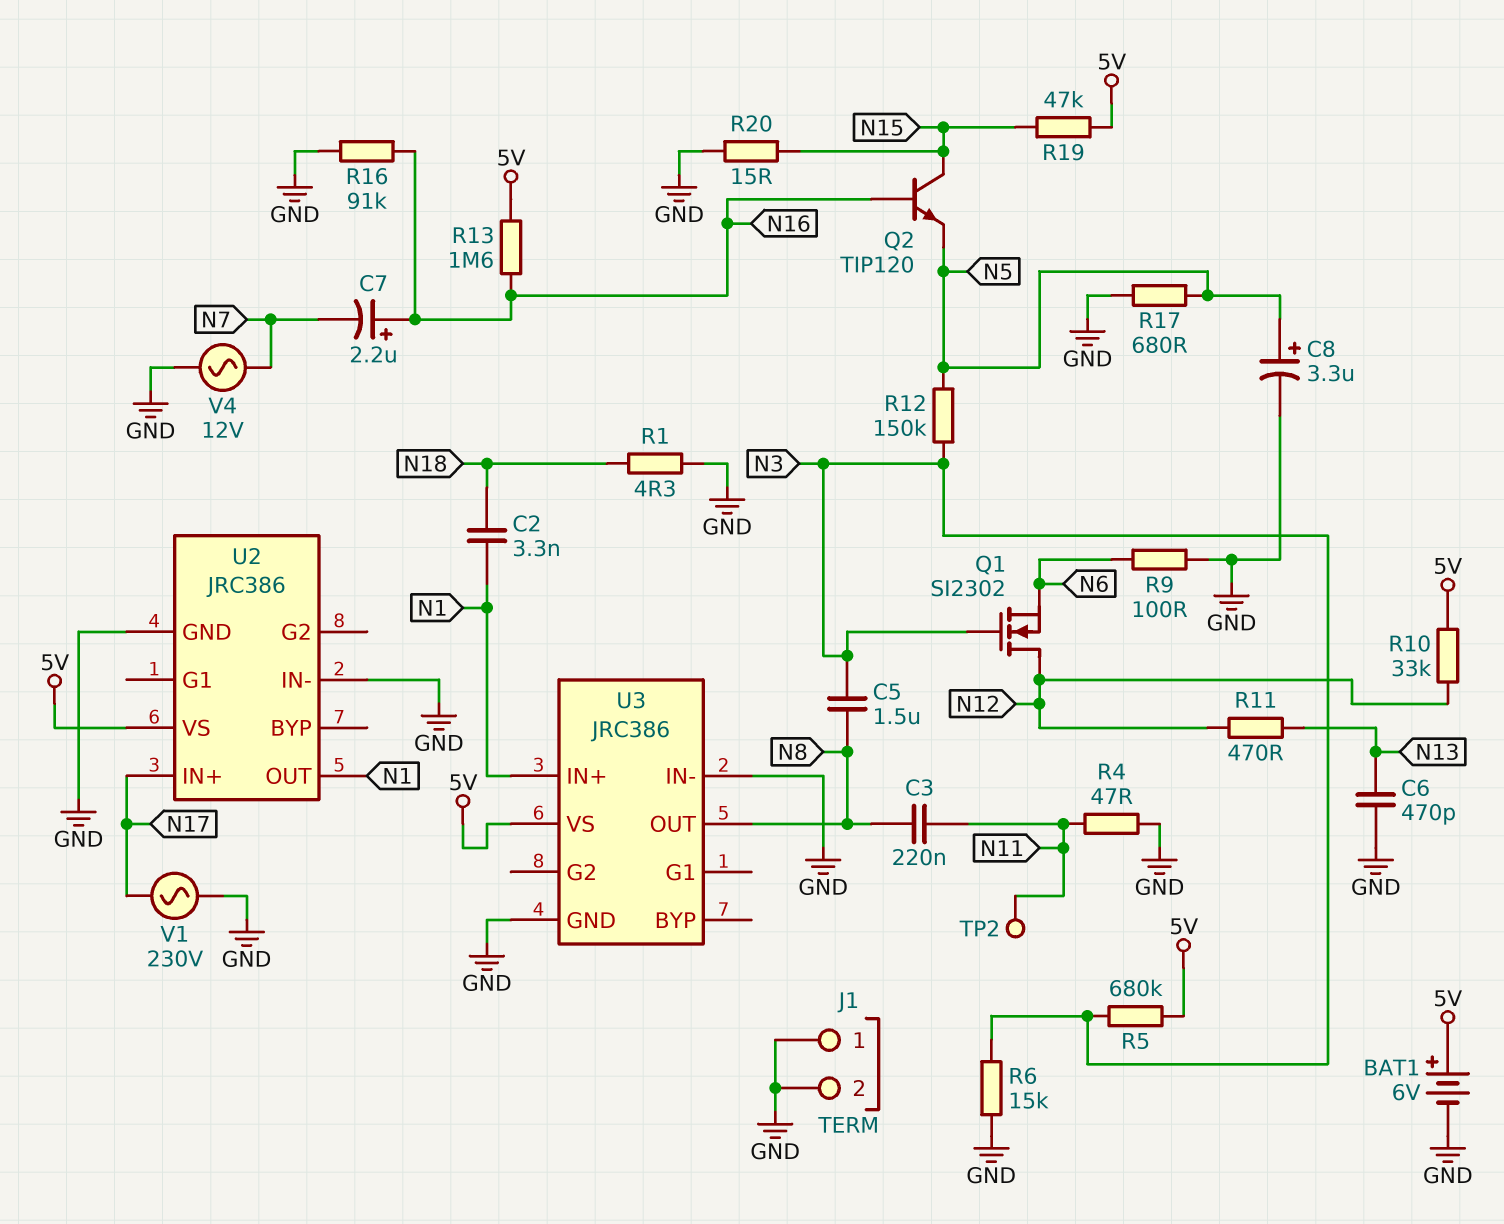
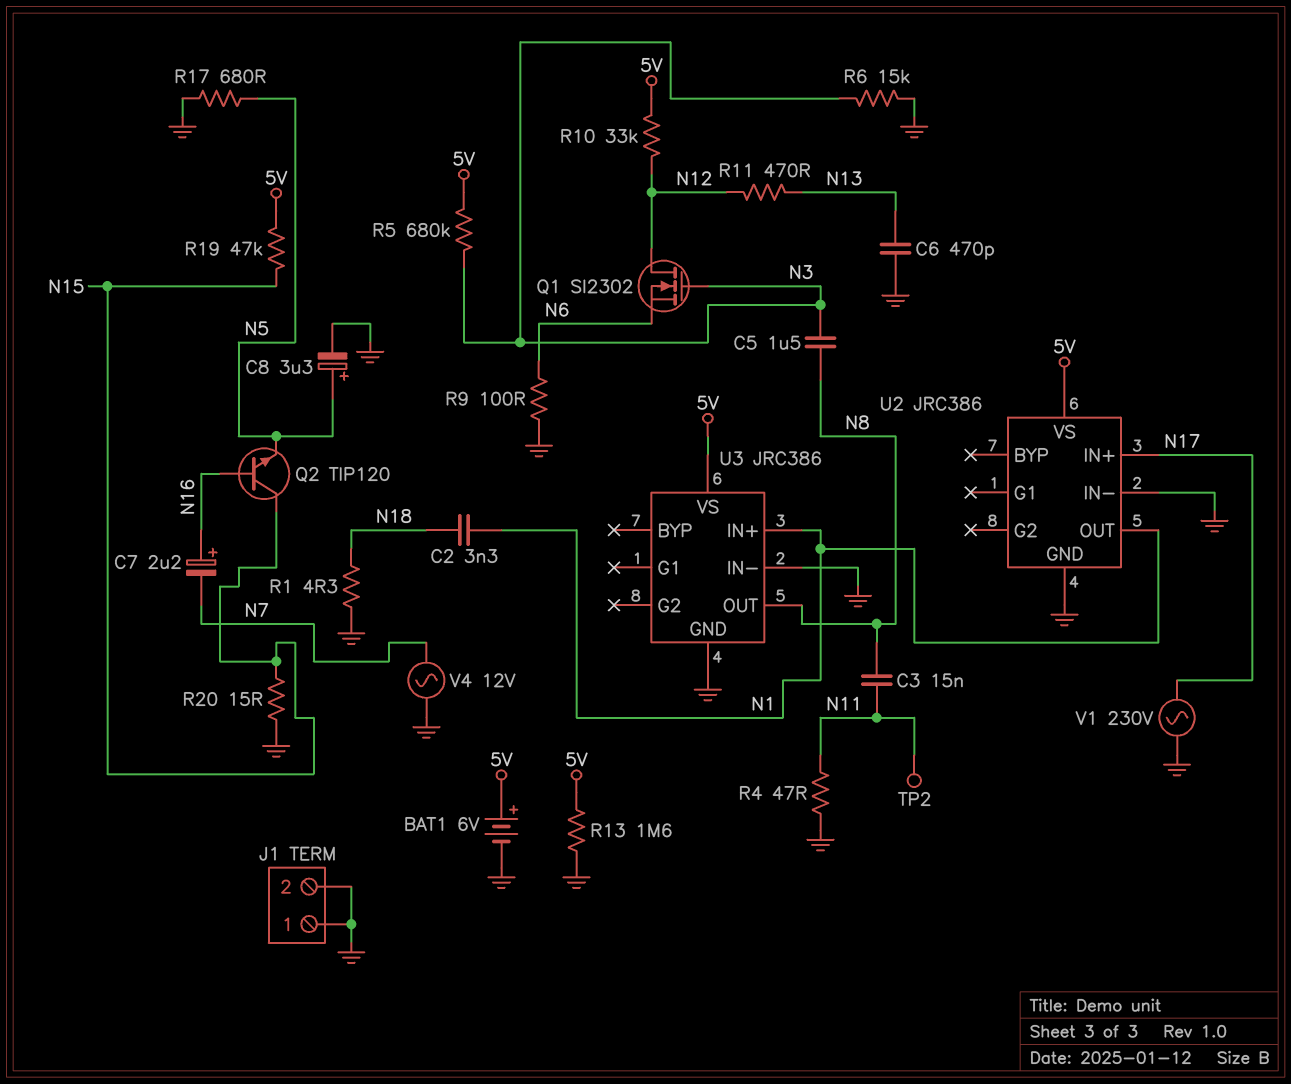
C3: 220nF (N8, N11) -> 15nF (N8, N11)
R12: 150k (N3, N5) -> none
R13: 1.6M (5V, N16) -> 1.6M (5V, GND)
R16: 91k (GND, N16) -> none

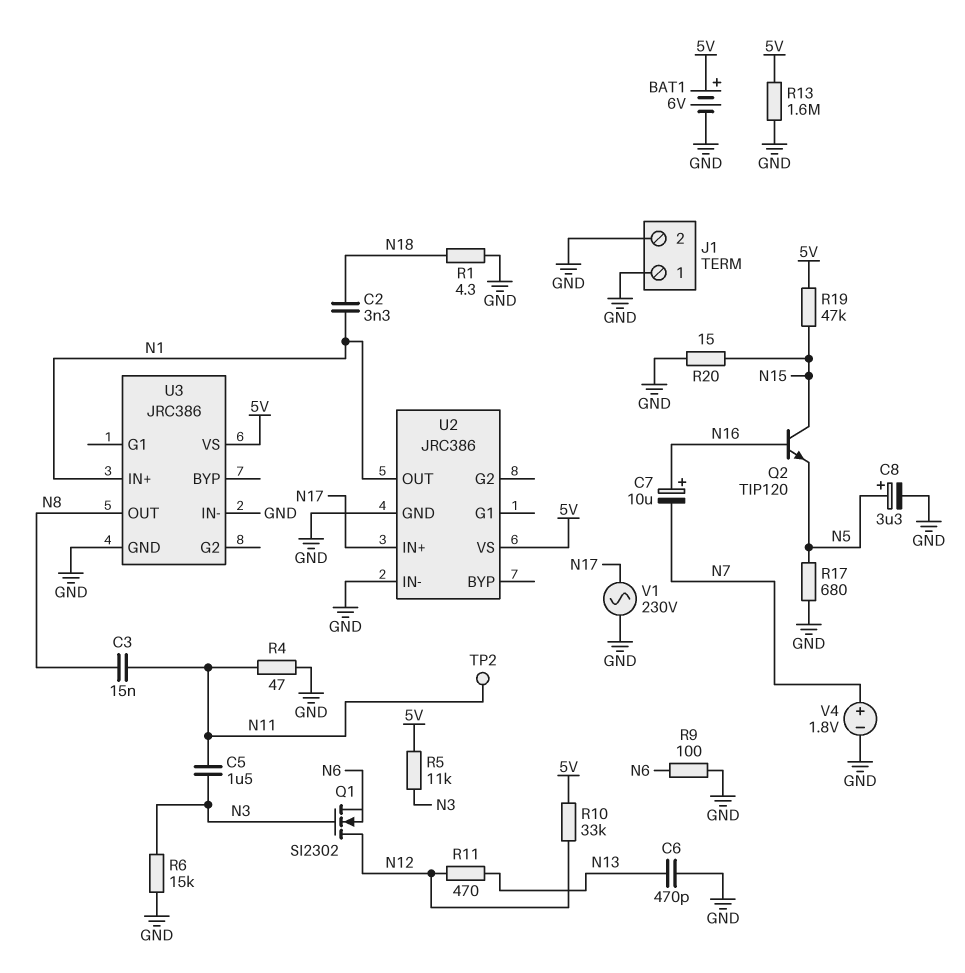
C5: 1.5uF (N3, N8) -> 1.5uF (N3, N11)
C7: 2.2uF (plus N16, minus N7) -> 10uF (plus N16, minus N7)
R5: 680k (5V, N3) -> 11k (5V, N3)
V4: AC 12V (GND, N7) -> 1.8V (plus N7, minus GND)

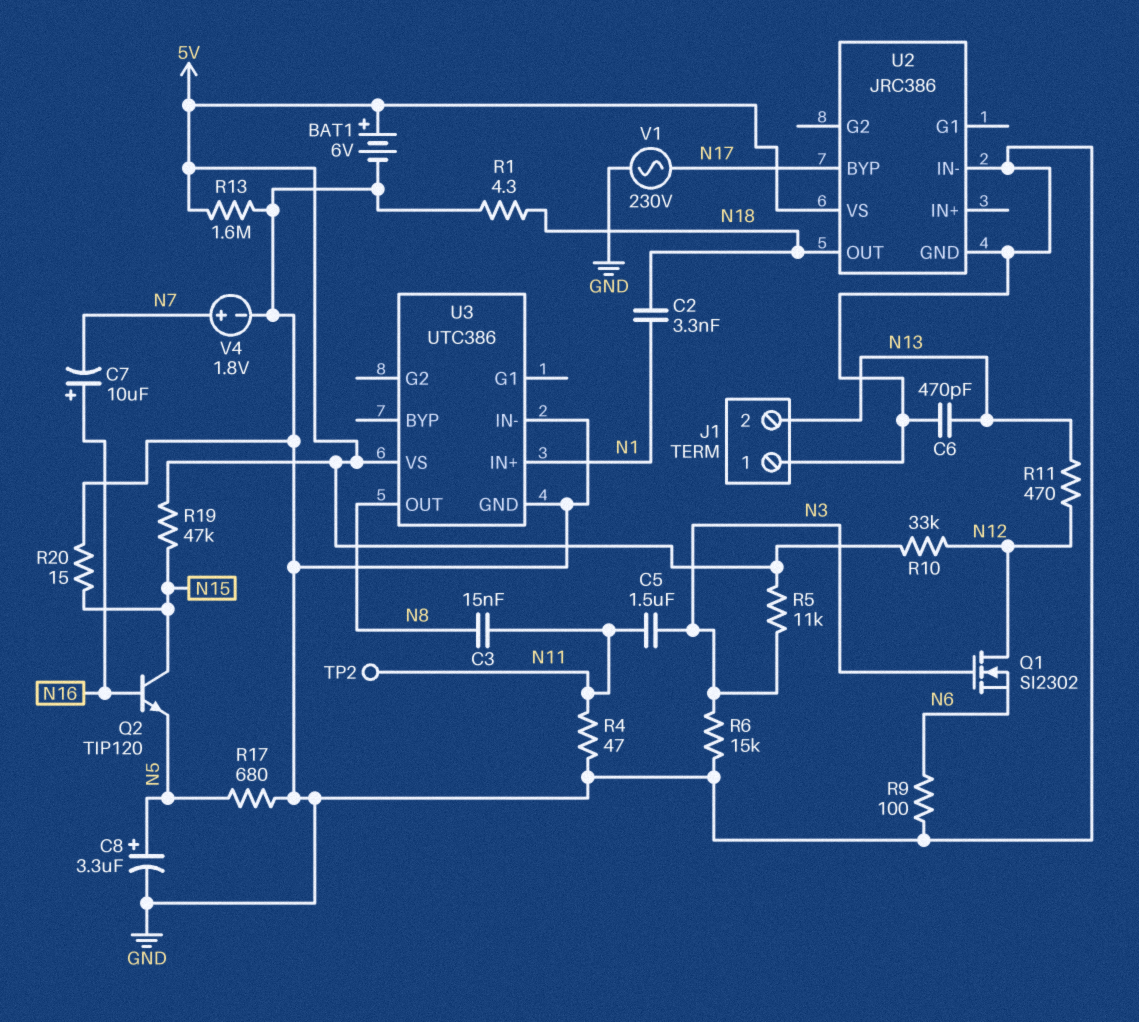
J1 pin 2: GND -> N13
U2 pin BYP: none -> N17
U2 pin IN+: N17 -> none
U2 pin OUT: N1 -> N18
U3: JRC386 -> UTC386

